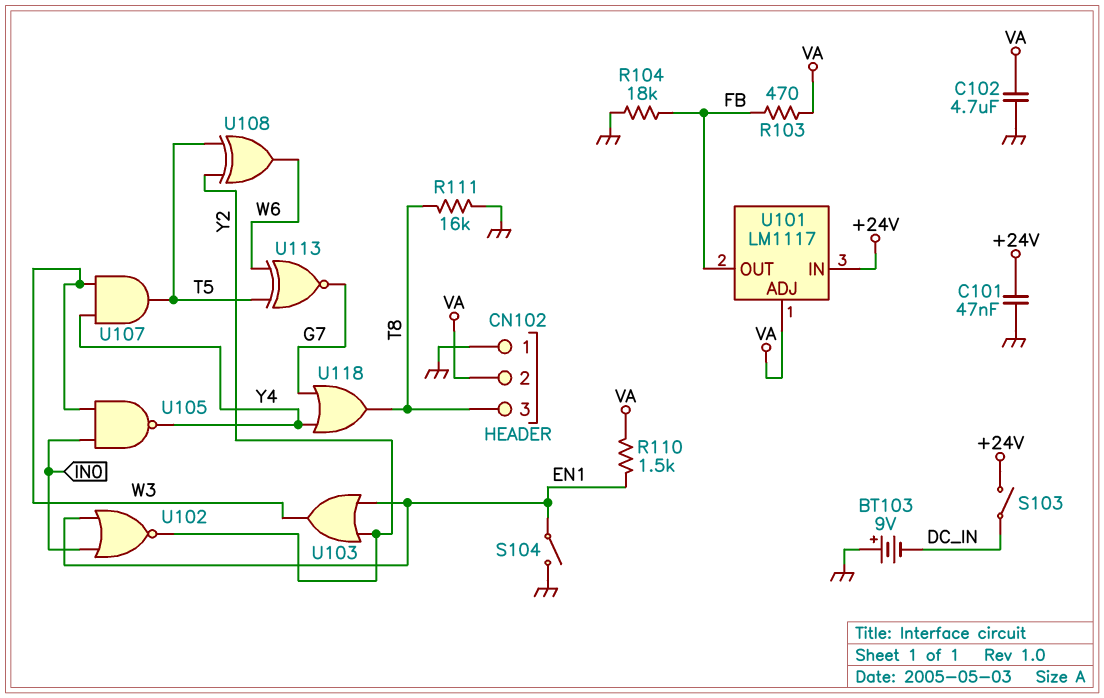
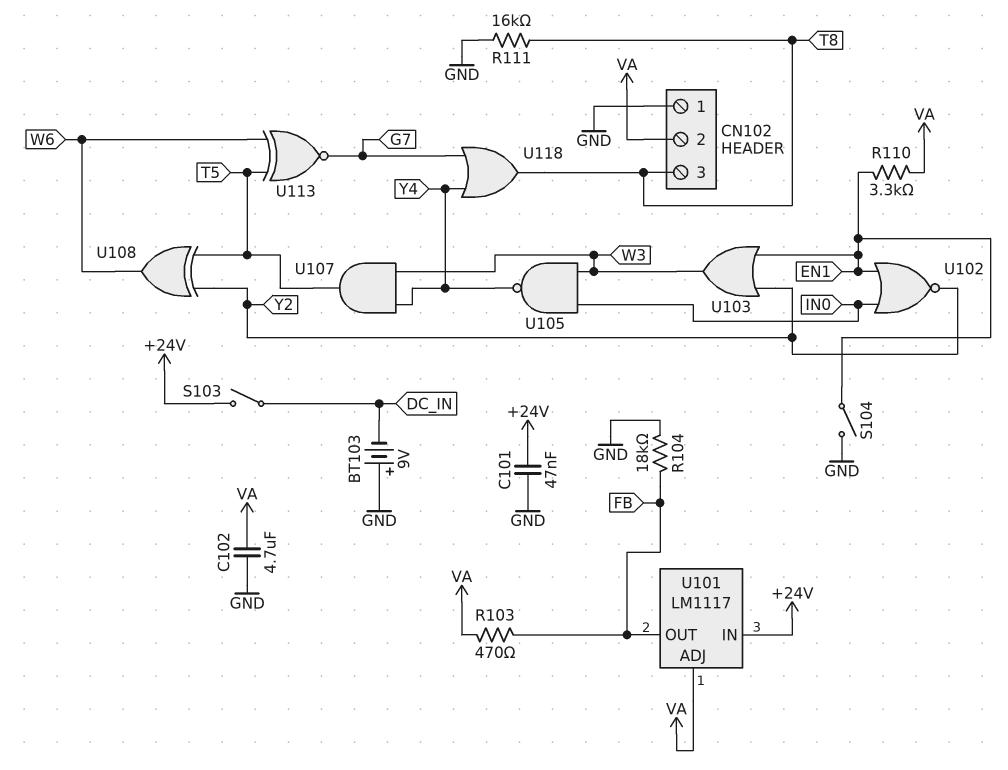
R110: 1.5k (EN1, VA) -> 3.3k (EN1, VA)

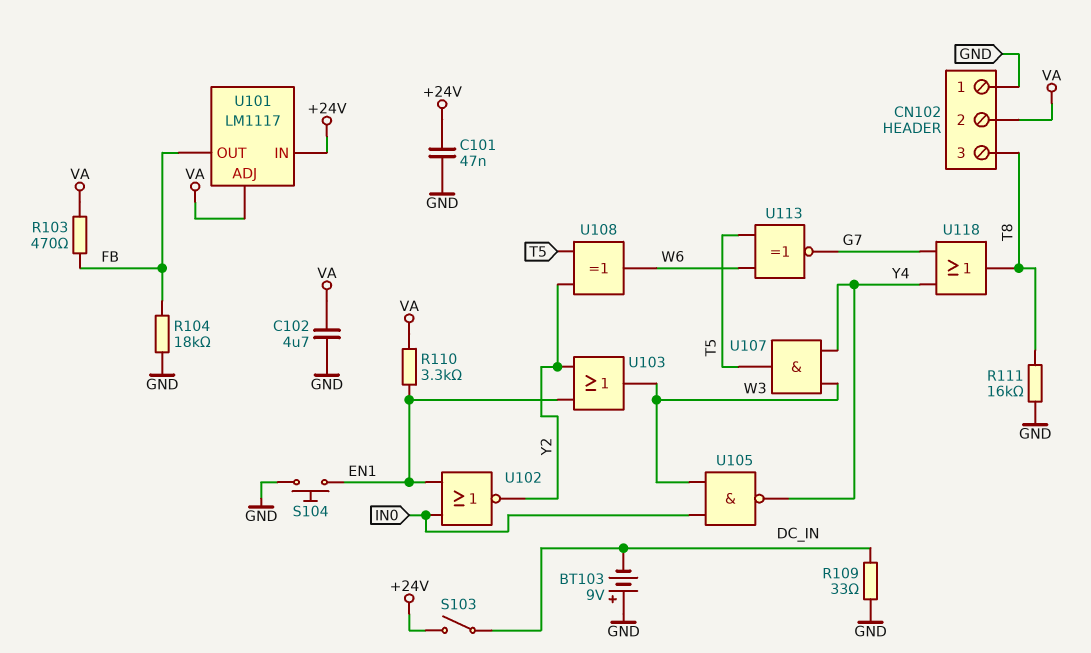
R109: none -> 33 (DC_IN, GND)
S104: switch (EN1, GND) -> button (EN1, GND)

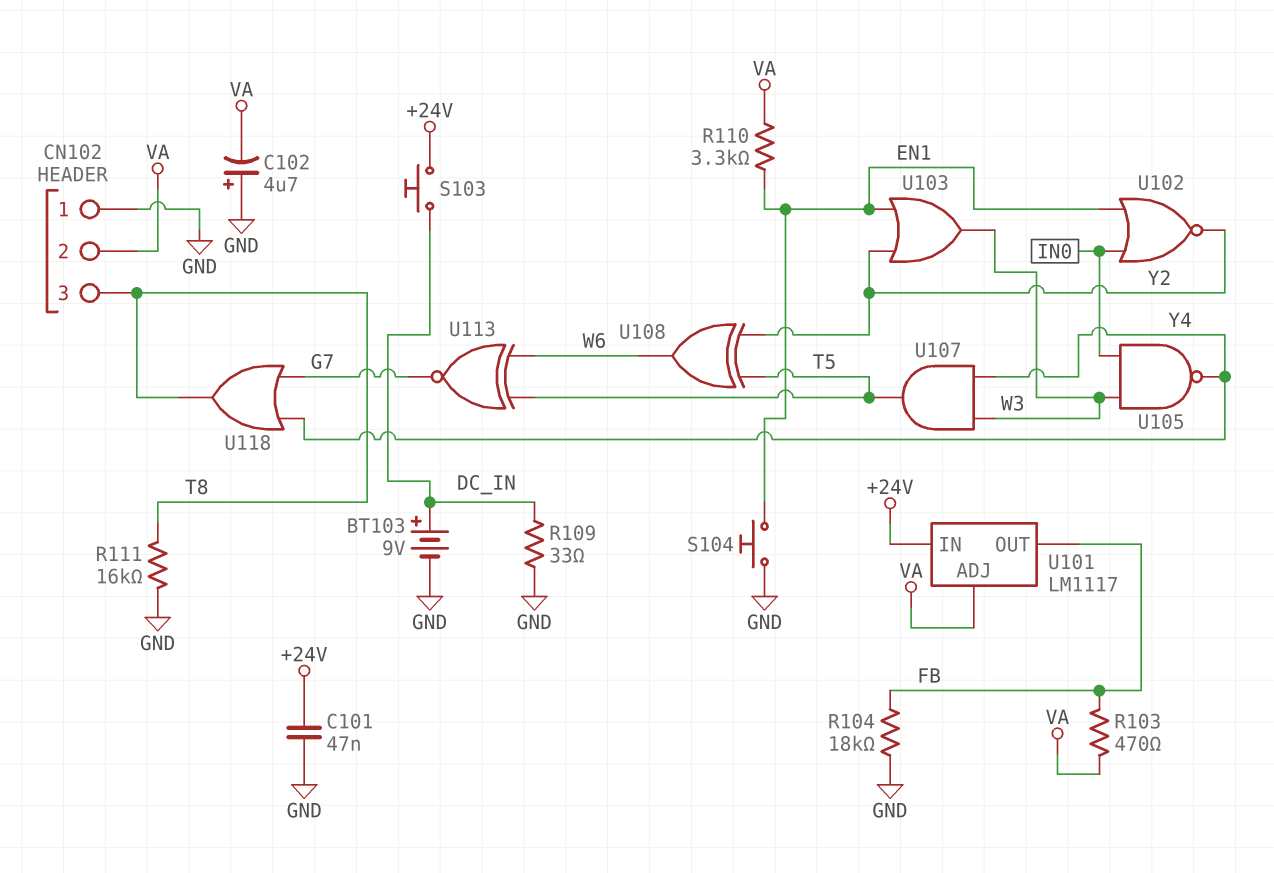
BT103: 9V (plus GND, minus DC_IN) -> 9V (plus DC_IN, minus GND)
C102: 4.7uF (GND, VA) -> 4.7uF (plus GND, minus VA)
S103: switch (+24V, DC_IN) -> button (+24V, DC_IN)

